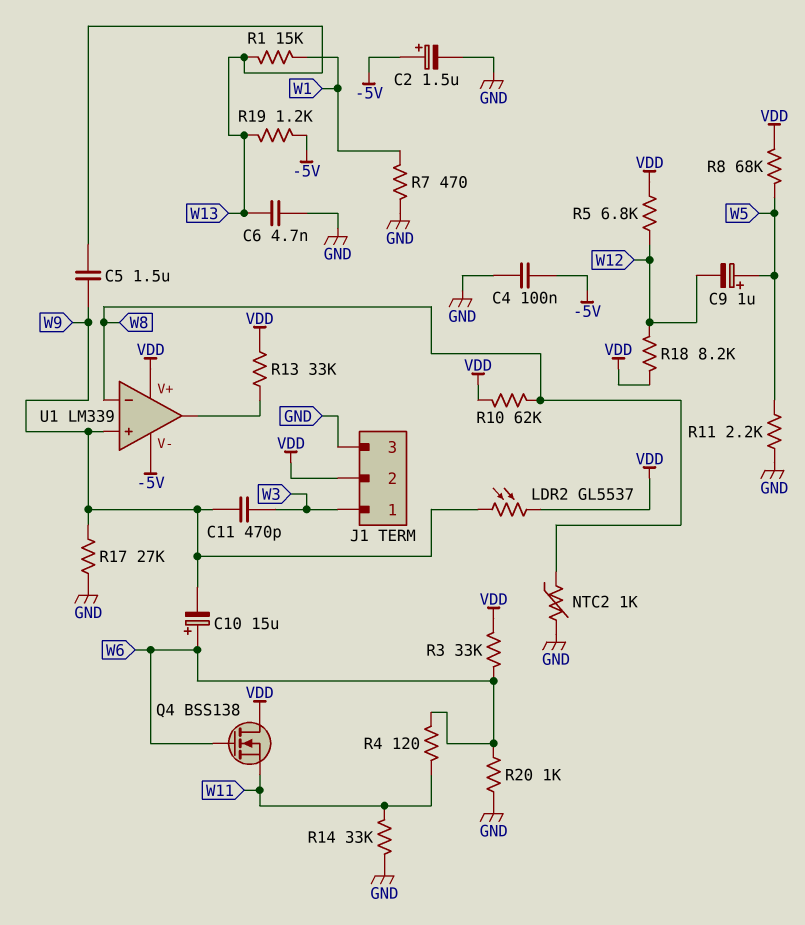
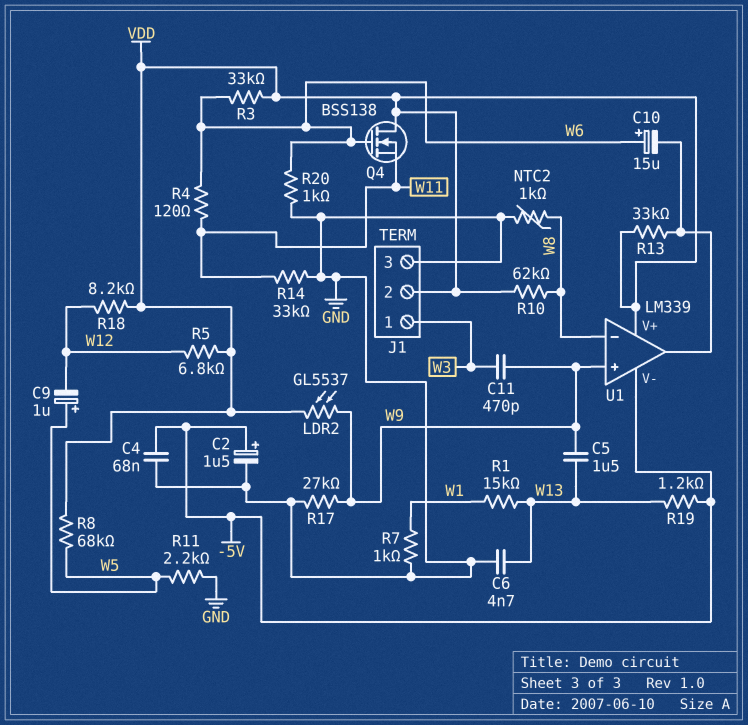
C4: 100nF (-5V, GND) -> 68nF (-5V, GND)
C10: 15uF (plus W6, minus W9) -> 15uF (plus W6, minus U1/out)
R7: 470 (GND, W1) -> 1k (GND, W1)

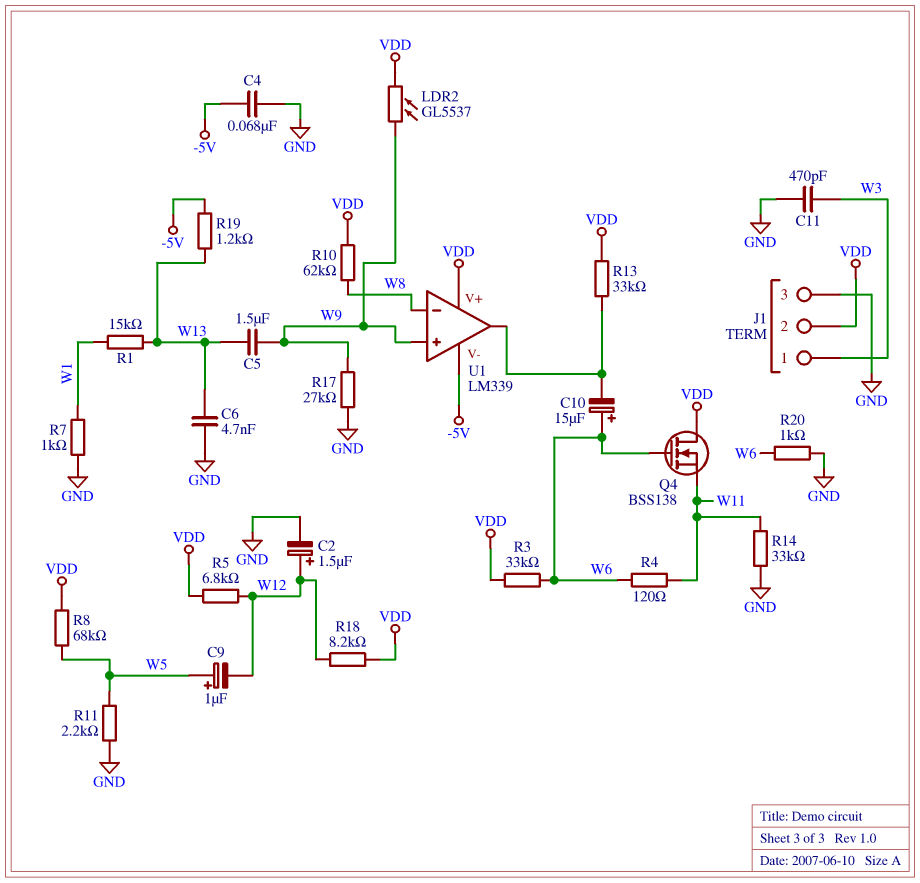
C2: 1.5uF (plus -5V, minus GND) -> 1.5uF (plus W12, minus GND)
C11: 470pF (W3, W9) -> 470pF (GND, W3)
NTC2: 1k (GND, W8) -> none

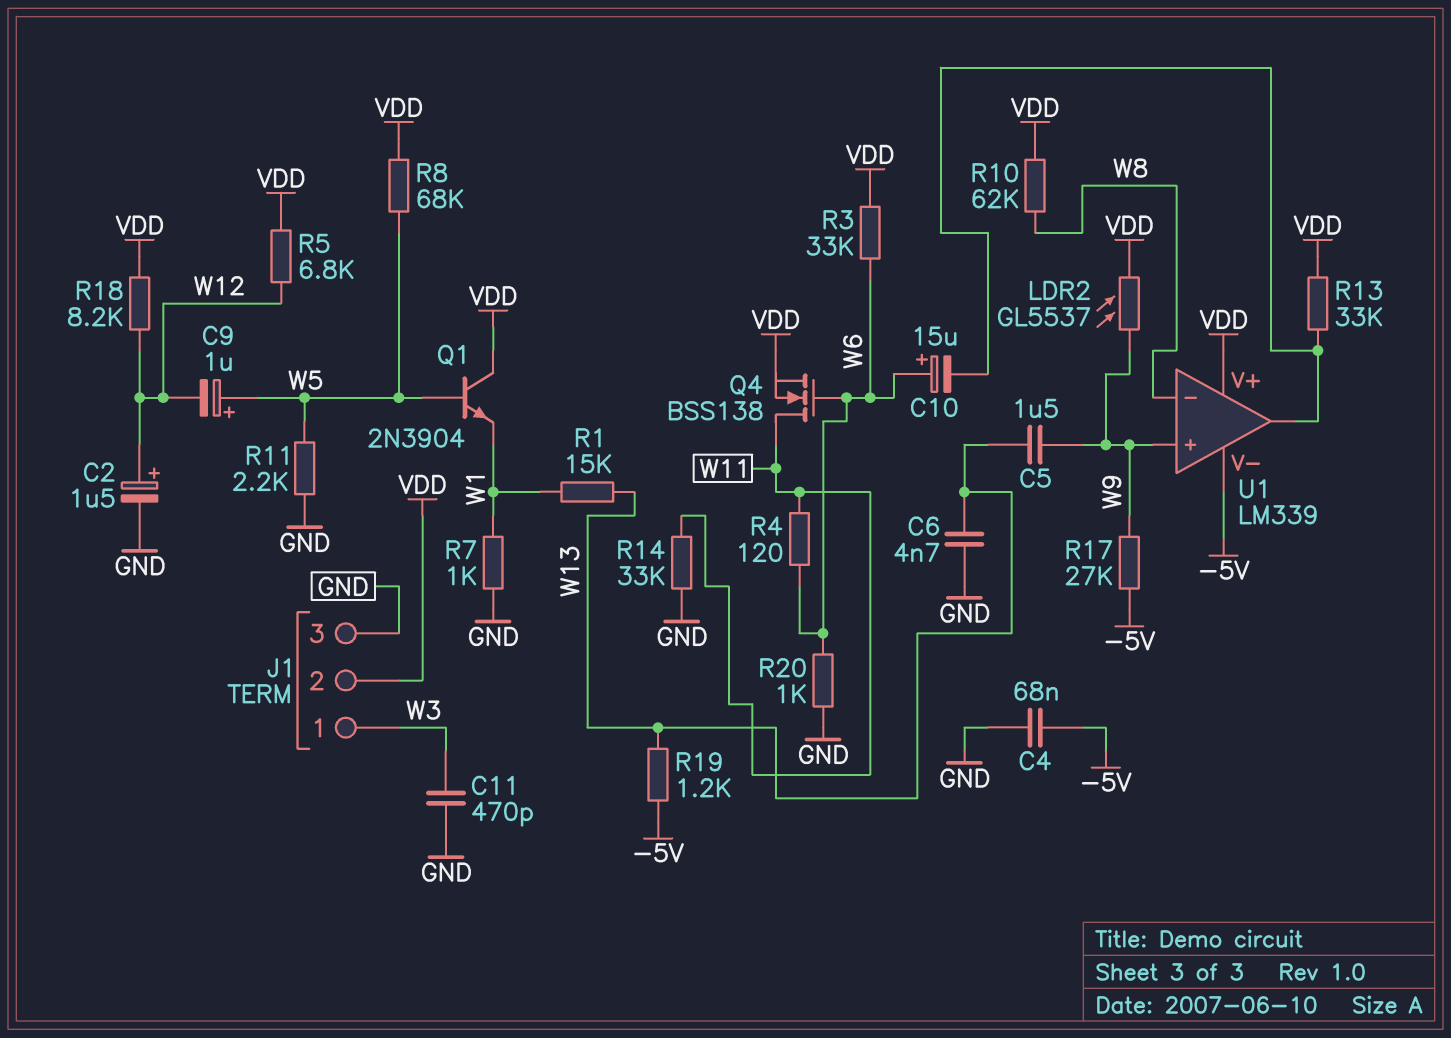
Q1: none -> NPN 2N3904 (B W5, C VDD, E W1)
Q4: NMOS BSS138 (G W6, D VDD, S W11) -> NMOS BSS138 (G W6, D W11, S VDD)
R17: 27k (GND, W9) -> 27k (-5V, W9)

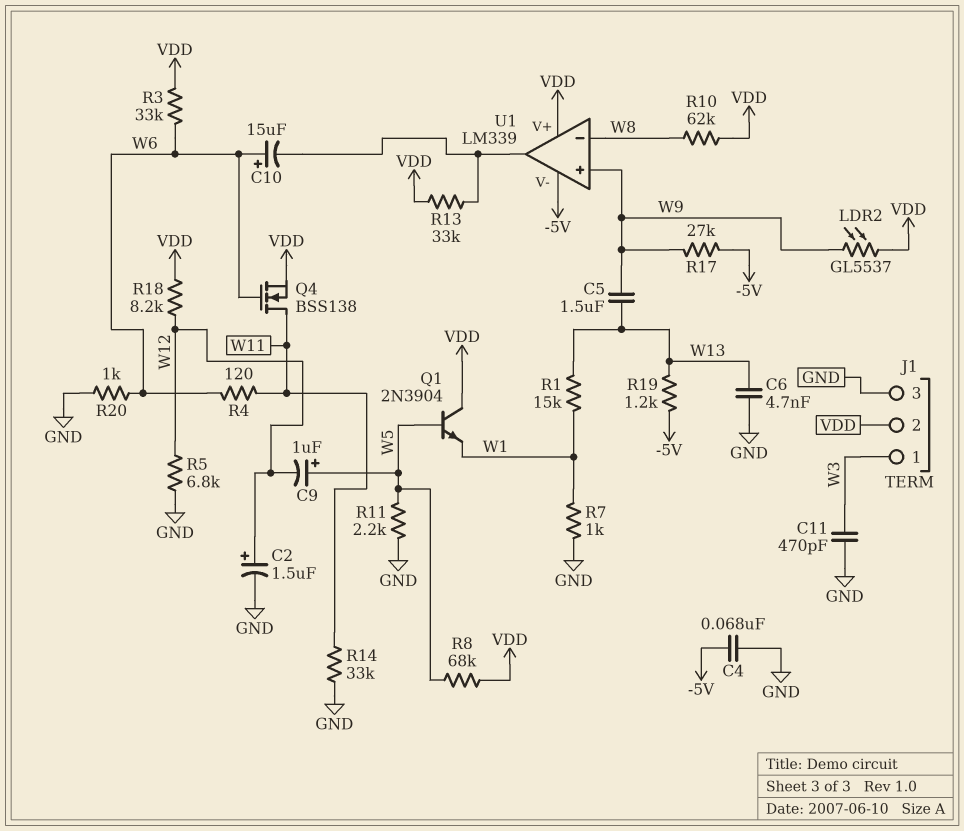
R5: 6.8k (VDD, W12) -> 6.8k (GND, W12)

